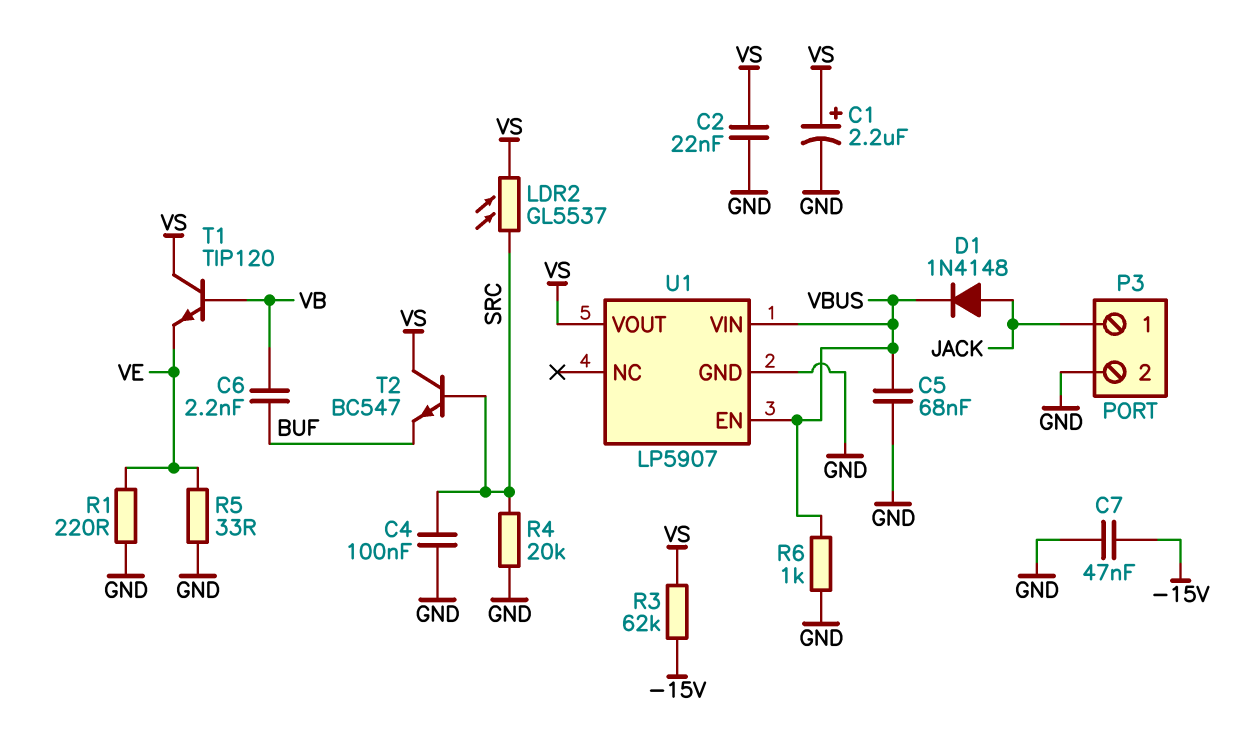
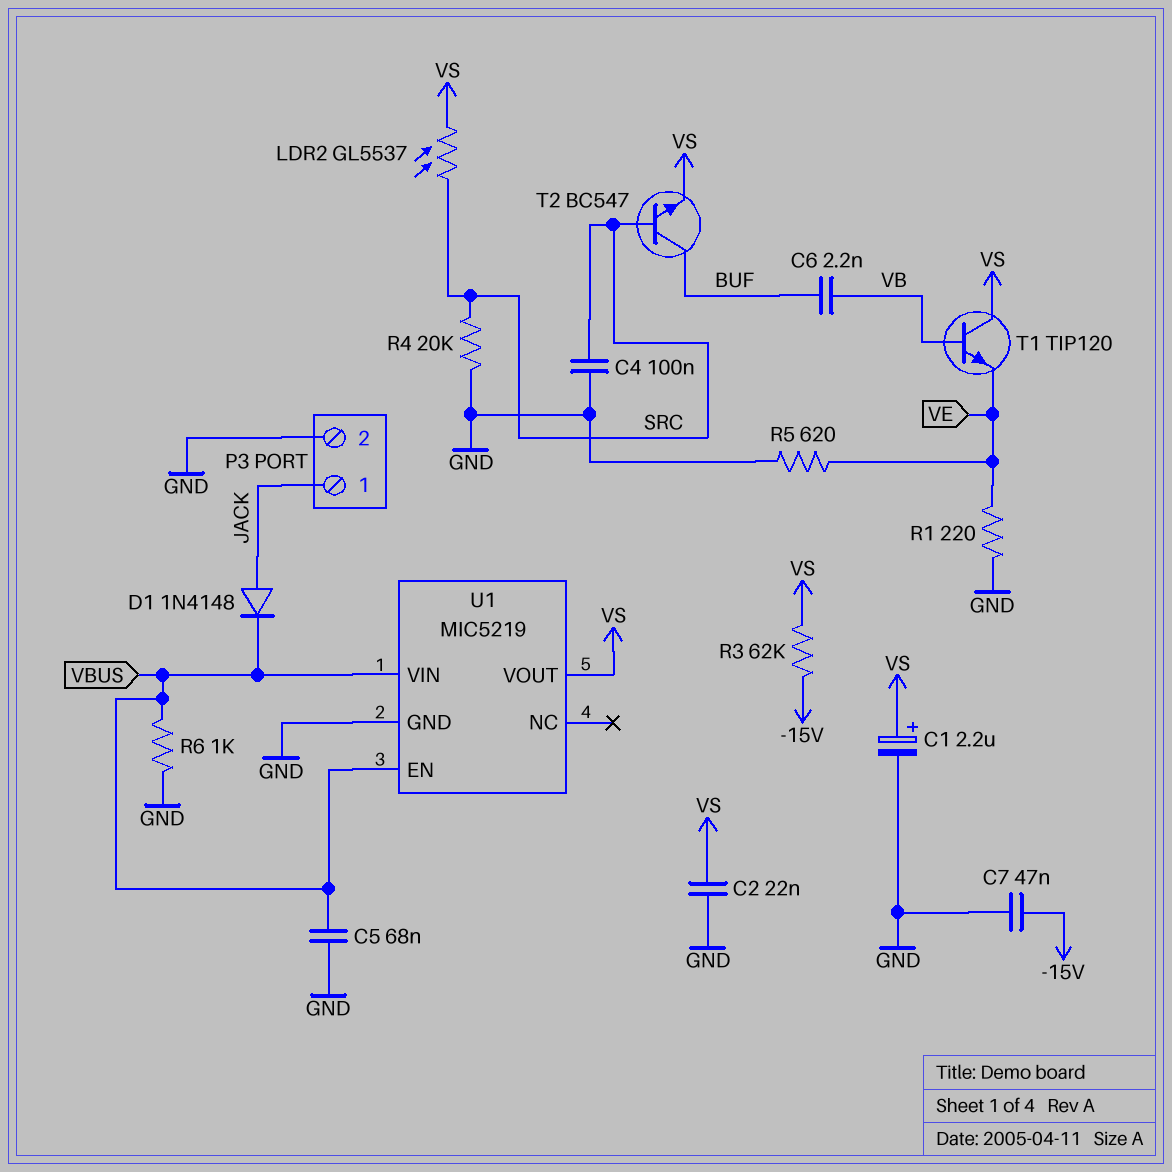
R5: 33 (GND, VE) -> 620 (GND, VE)
T2: NPN BC547 (B SRC, C VS, E BUF) -> NPN BC547 (B SRC, C BUF, E VS)
U1: LP5907 -> MIC5219

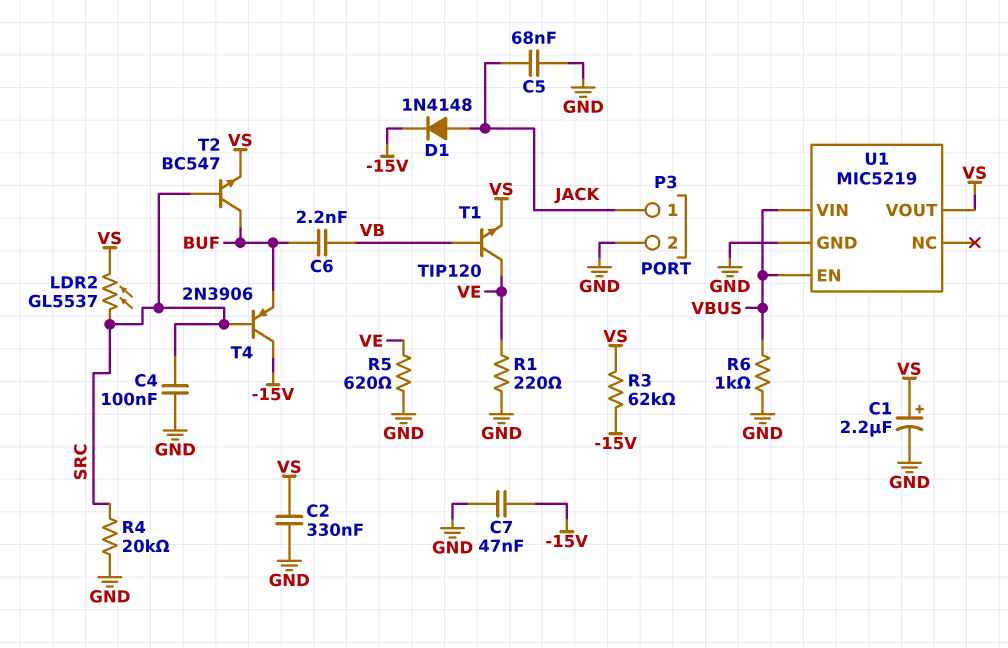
C2: 22nF (GND, VS) -> 330nF (GND, VS)
C5: 68nF (GND, VBUS) -> 68nF (GND, JACK)
D1: diode 1N4148 (A JACK, K VBUS) -> diode 1N4148 (A JACK, K -15V)
T1: NPN TIP120 (B VB, C VS, E VE) -> NPN TIP120 (B VB, C VE, E VS)
T4: none -> PNP 2N3906 (B SRC, C -15V, E BUF)

